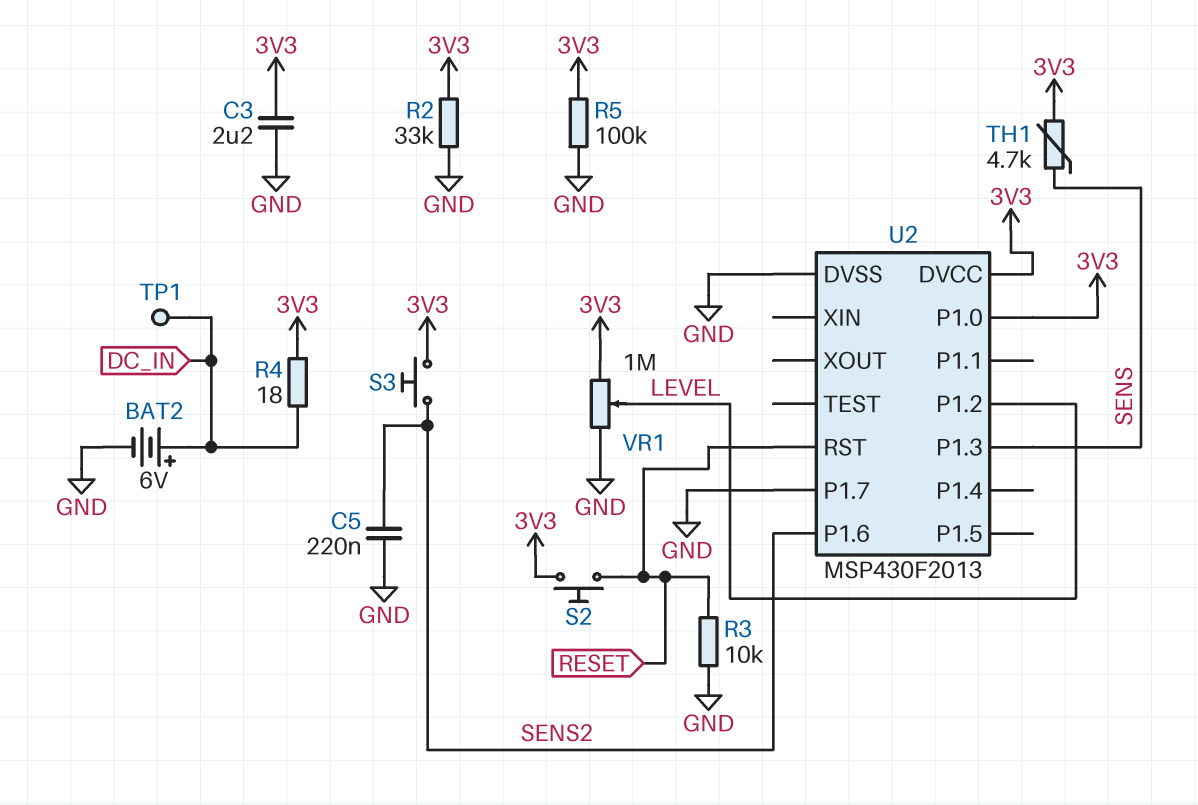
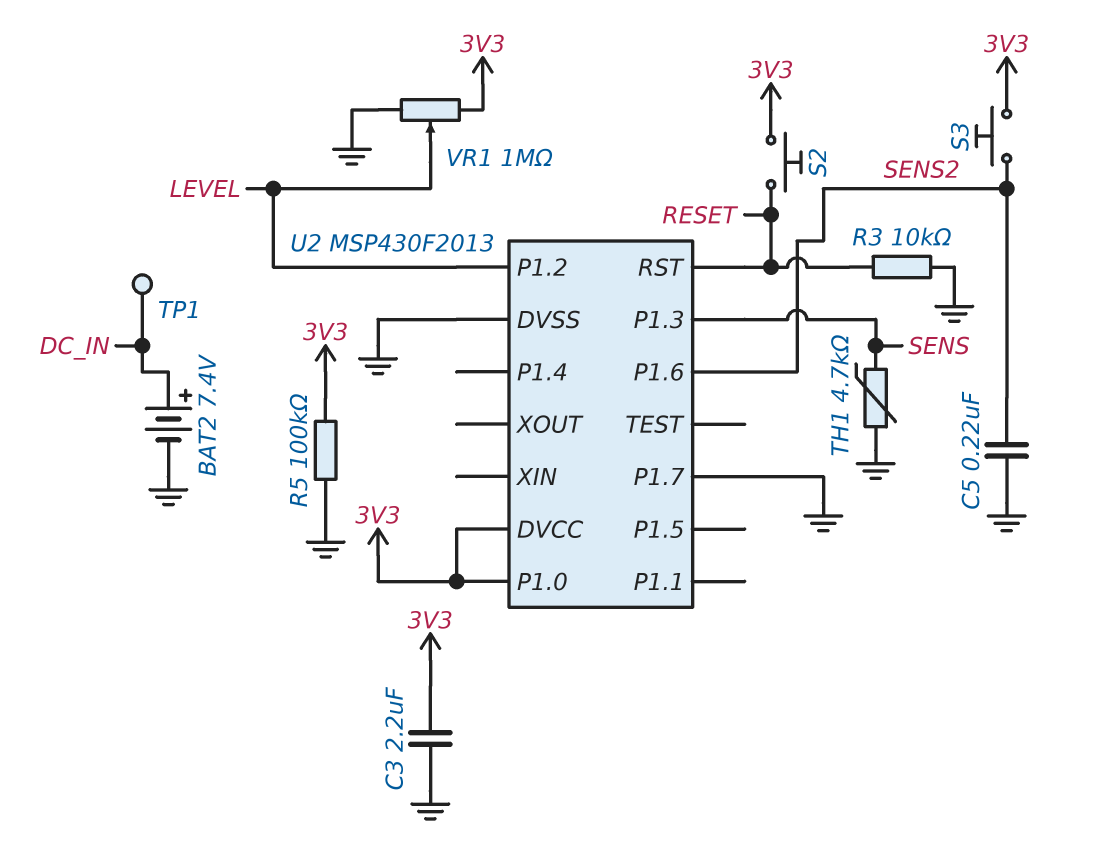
BAT2: 6V (plus DC_IN, minus GND) -> 7.4V (plus DC_IN, minus GND)
R2: 33k (3V3, GND) -> none
R4: 18 (3V3, DC_IN) -> none
TH1: 4.7k (3V3, SENS) -> 4.7k (GND, SENS)

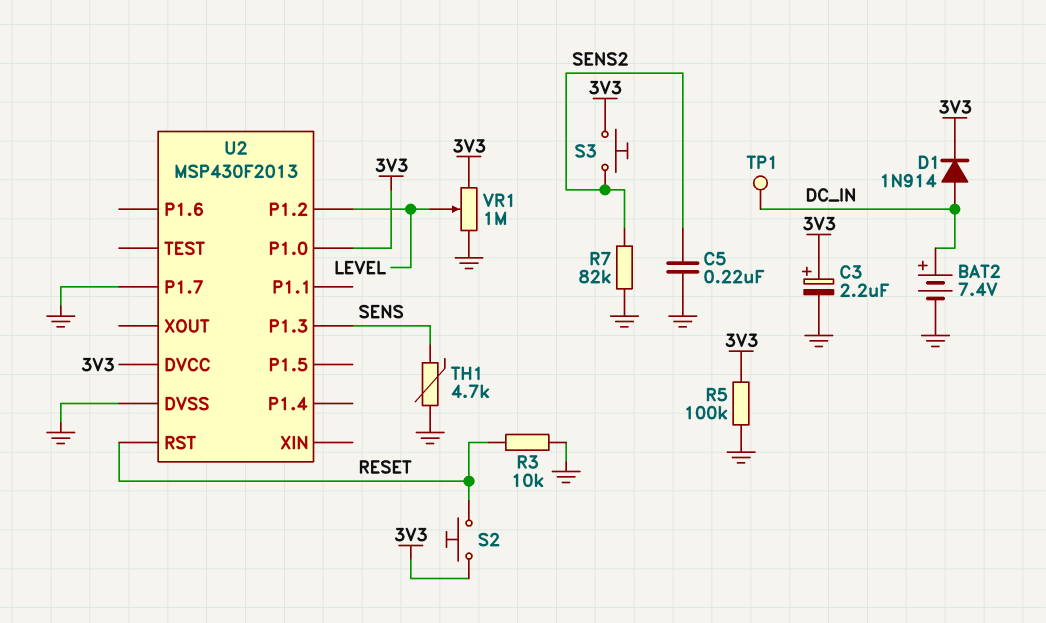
C3: 2.2uF (3V3, GND) -> 2.2uF (plus 3V3, minus GND)
D1: none -> diode 1N914 (A DC_IN, K 3V3)
R7: none -> 82k (GND, SENS2)
U2 pin P1.6: SENS2 -> none

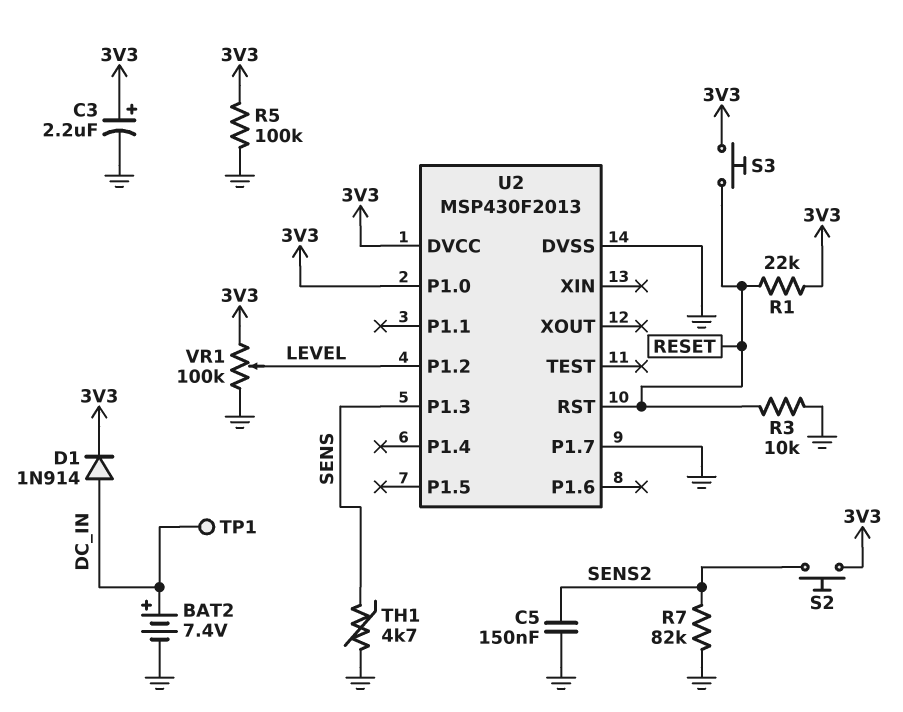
C5: 220nF (GND, SENS2) -> 150nF (GND, SENS2)
R1: none -> 22k (3V3, RESET)
S2: button (3V3, RESET) -> button (3V3, SENS2)
S3: button (3V3, SENS2) -> button (3V3, RESET)
VR1: 1M (3V3, GND, wiper LEVEL) -> 100k (3V3, GND, wiper LEVEL)

